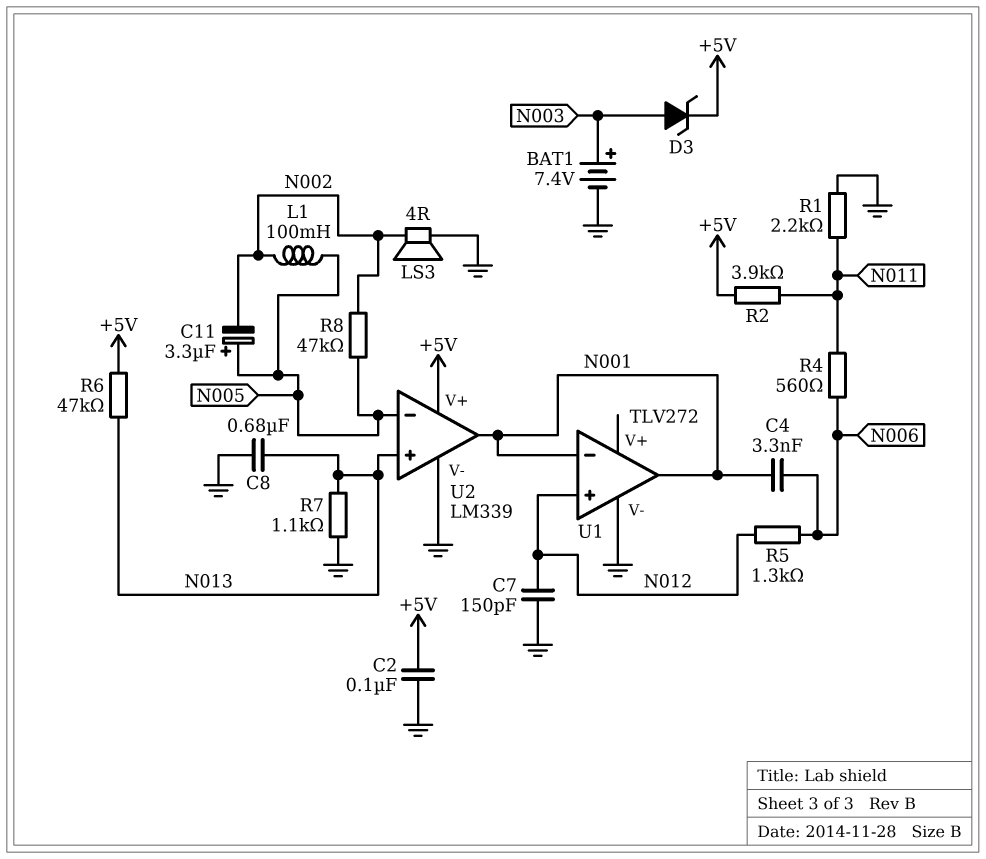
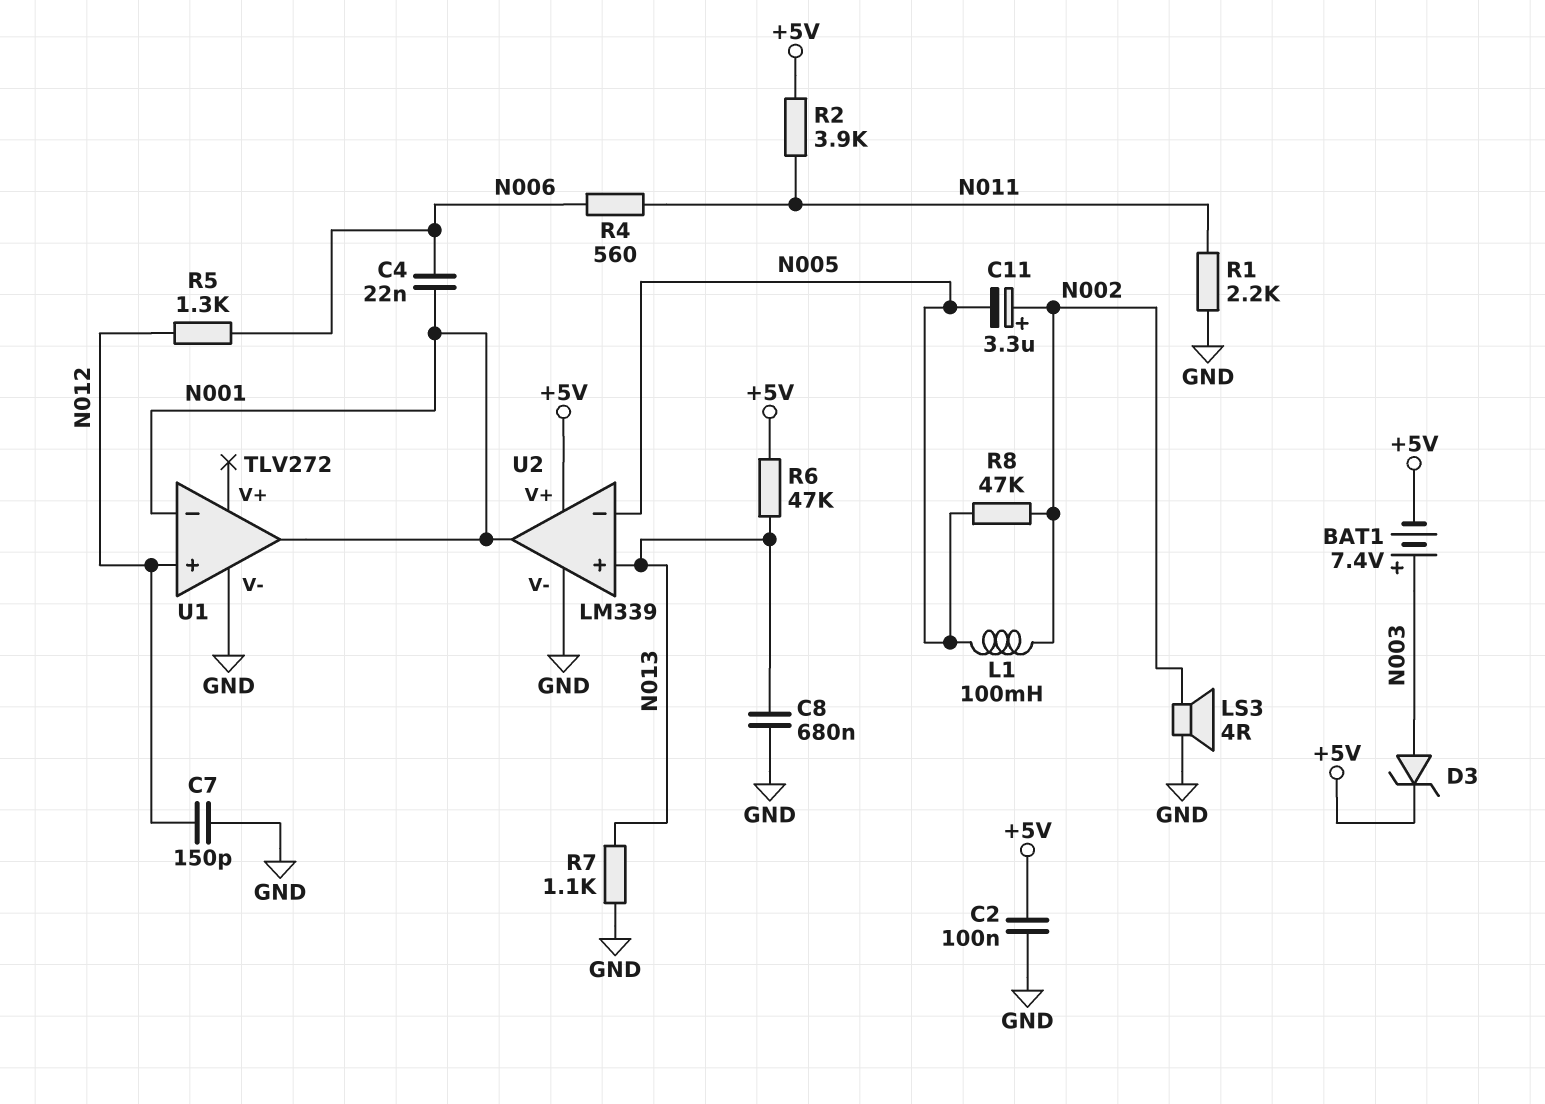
BAT1: 7.4V (plus N003, minus GND) -> 7.4V (plus N003, minus +5V)
C4: 3.3nF (N001, N006) -> 22nF (N001, N006)
C11: 3.3uF (plus N005, minus N002) -> 3.3uF (plus N002, minus N005)

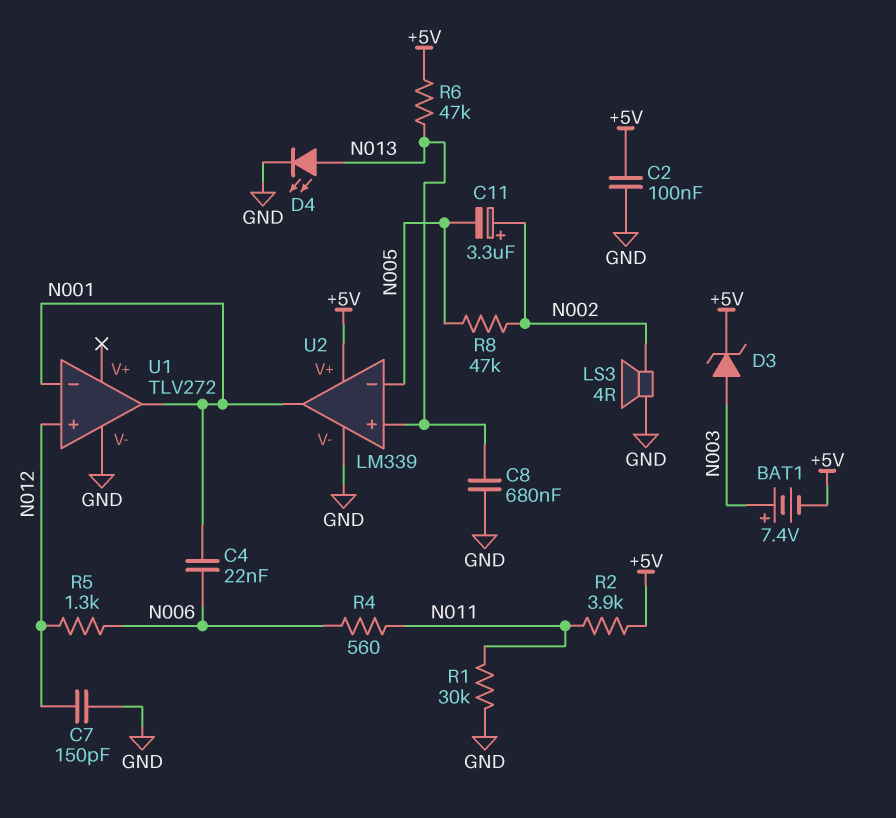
D4: none -> LED (A N013, K GND)
L1: 100mH (N002, N005) -> none
R1: 2.2k (GND, N011) -> 30k (GND, N011)
R7: 1.1k (GND, N013) -> none

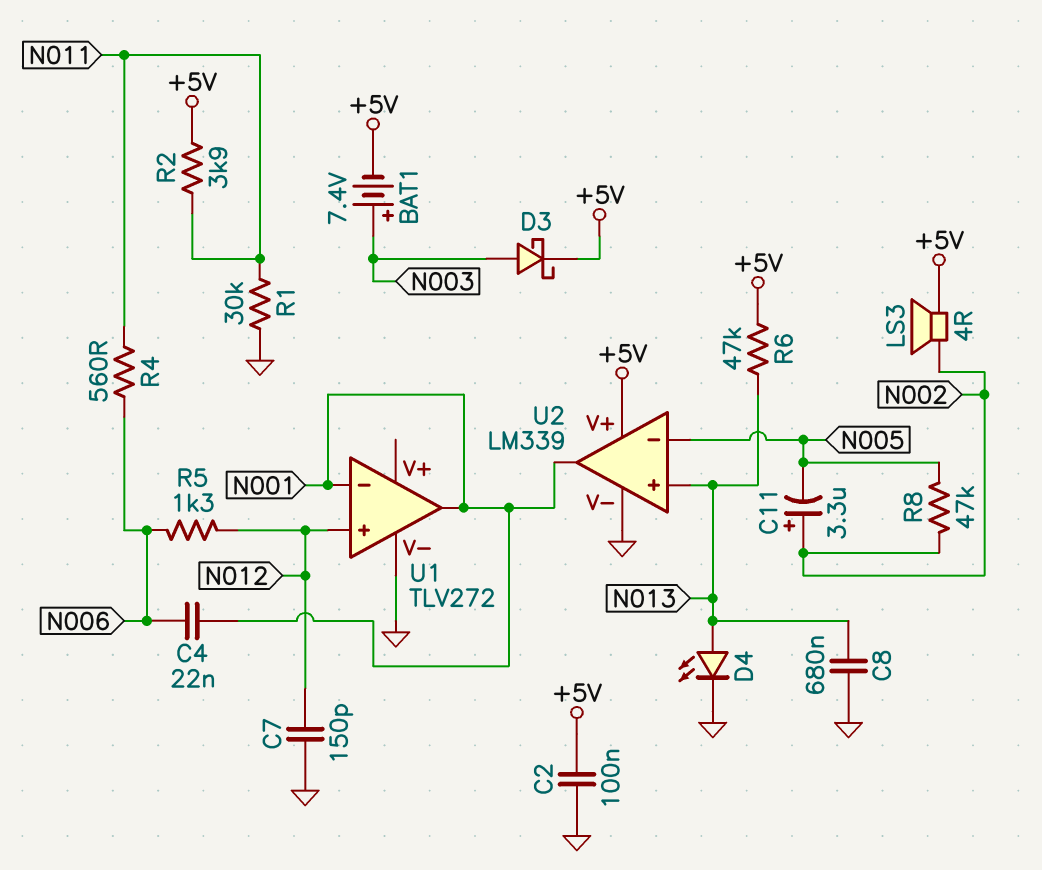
D3: zener (A N003, K +5V) -> schottky (A N003, K +5V)
LS3: speaker 4R (GND, N002) -> speaker 4R (+5V, N002)

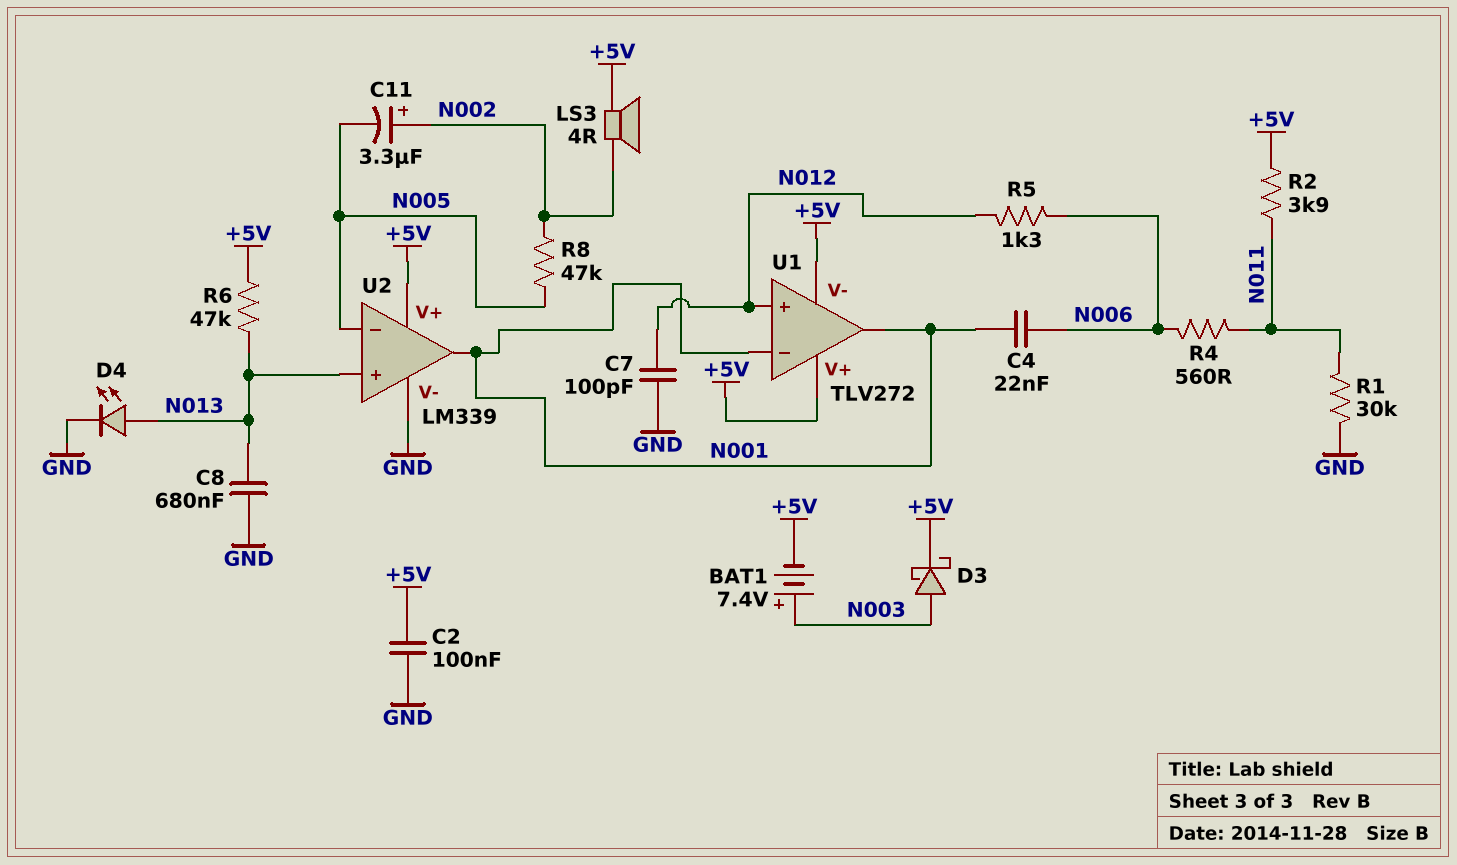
C7: 150pF (GND, N012) -> 100pF (GND, N012)
U1 pin V+: none -> +5V
U1 pin V-: GND -> +5V

